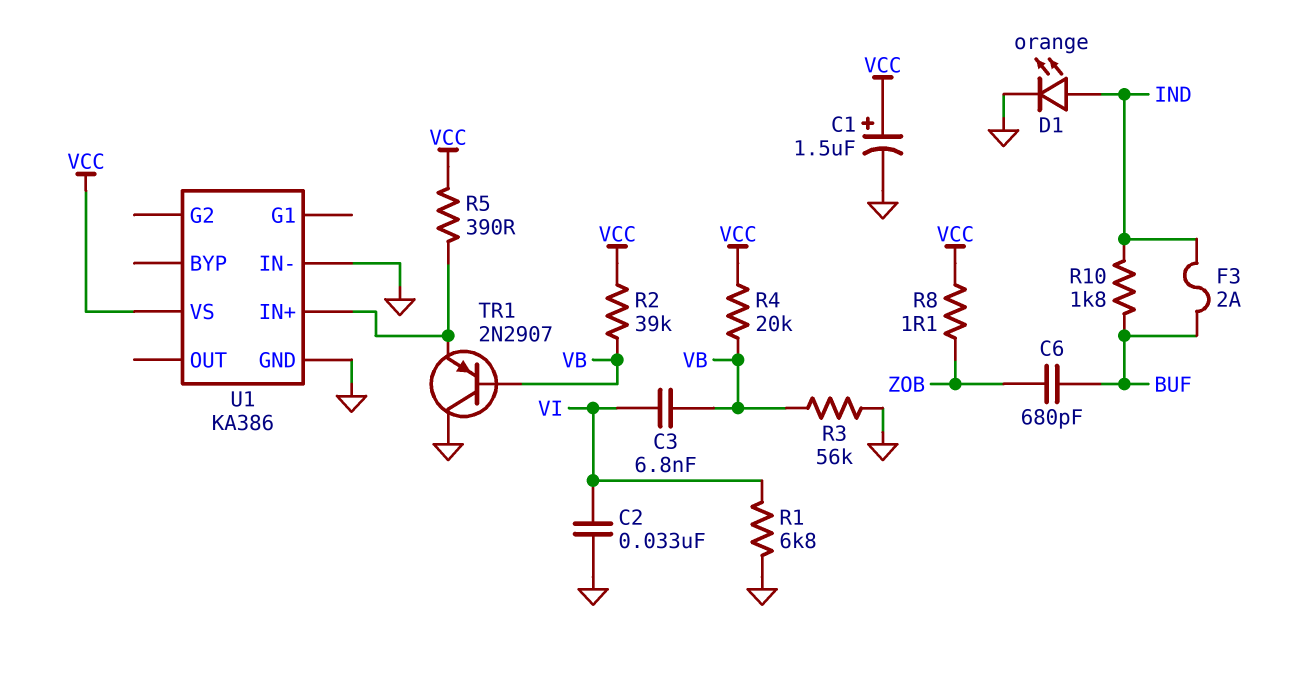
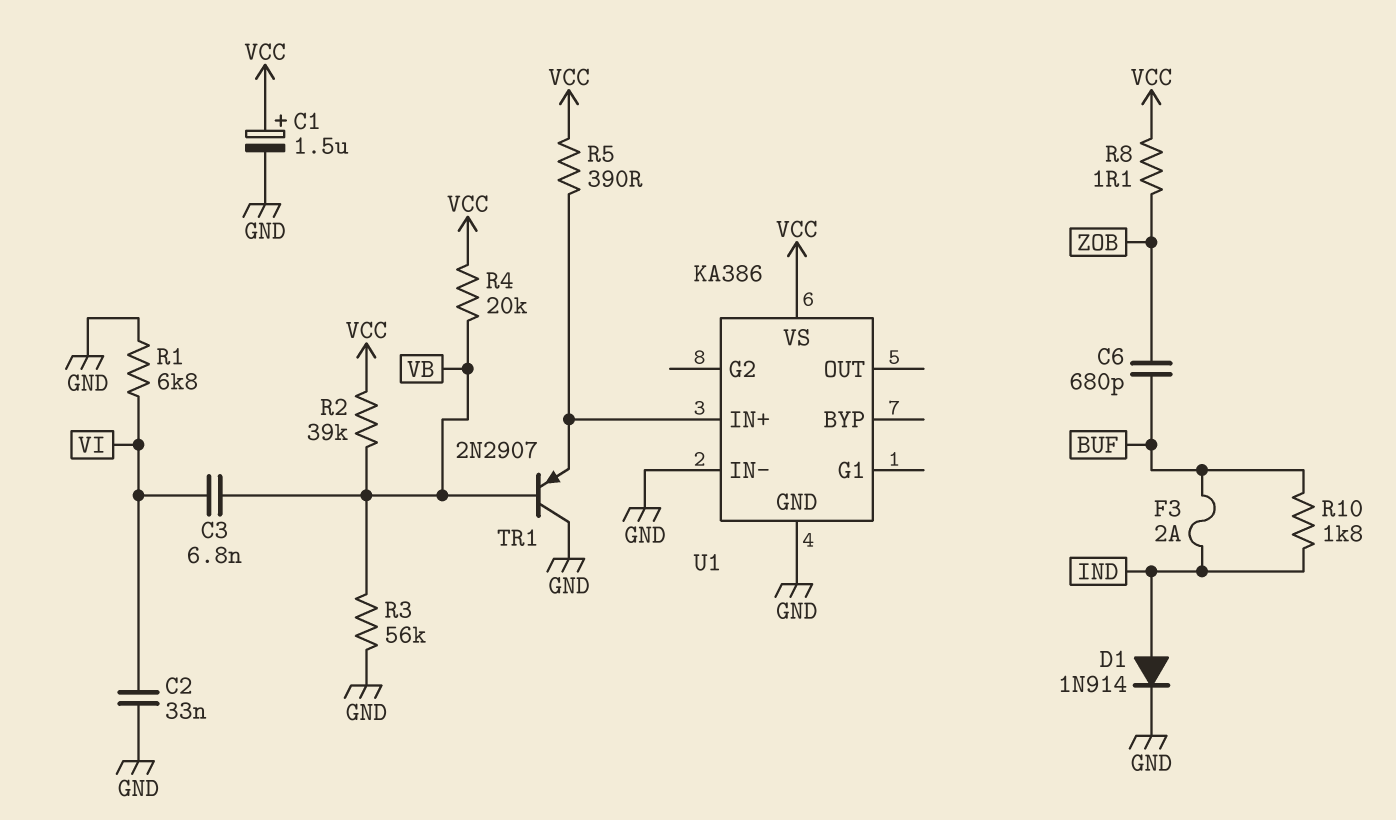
D1: LED orange (A IND, K GND) -> diode 1N914 (A IND, K GND)

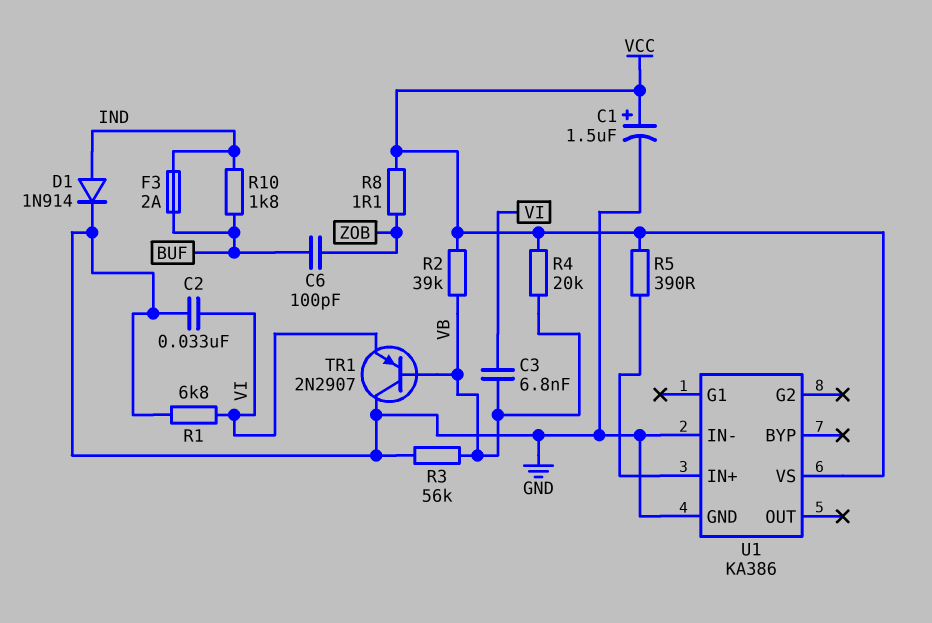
C6: 680pF (BUF, ZOB) -> 100pF (BUF, ZOB)
TR1: PNP 2N2907 (B VB, C GND, E U1/IN+) -> PNP 2N2907 (B VB, C GND, E VI)

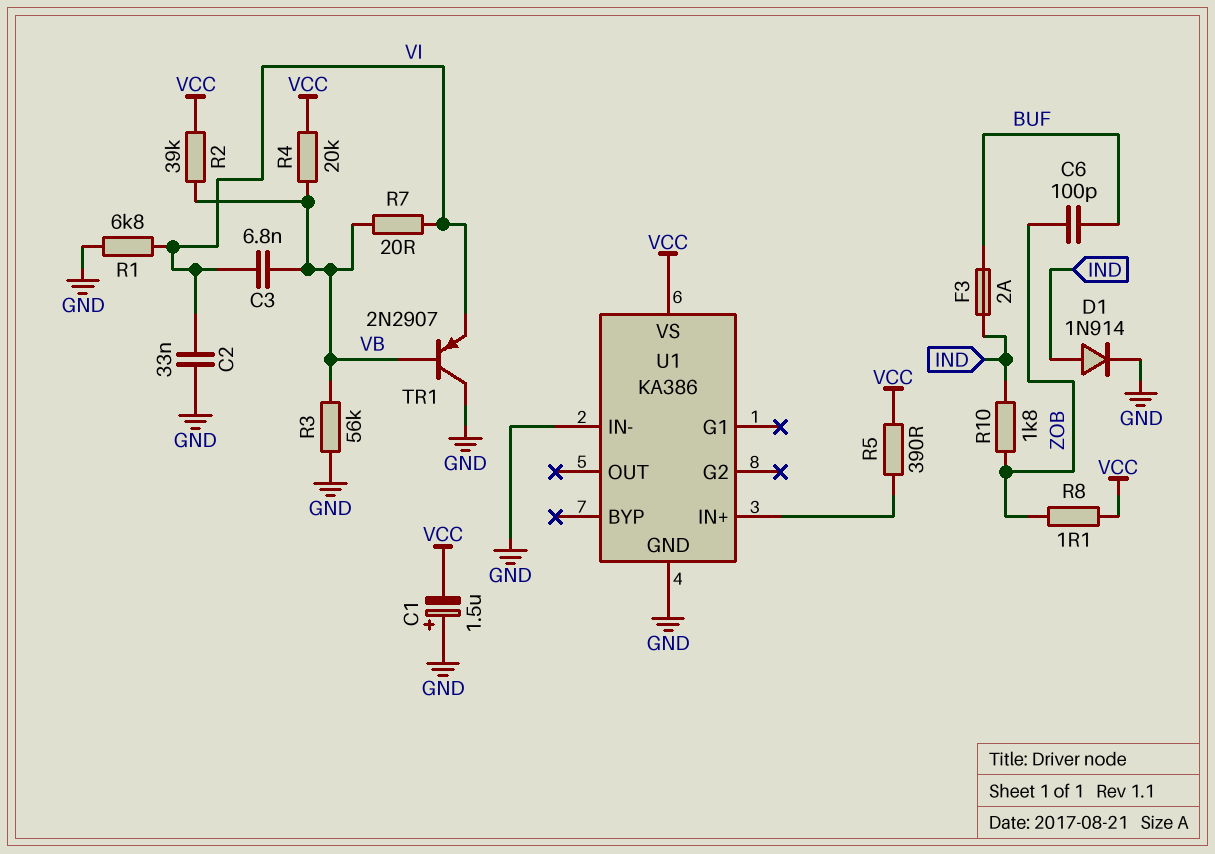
C1: 1.5uF (plus VCC, minus GND) -> 1.5uF (plus GND, minus VCC)
R7: none -> 20 (VB, VI)
R10: 1.8k (BUF, IND) -> 1.8k (IND, ZOB)

